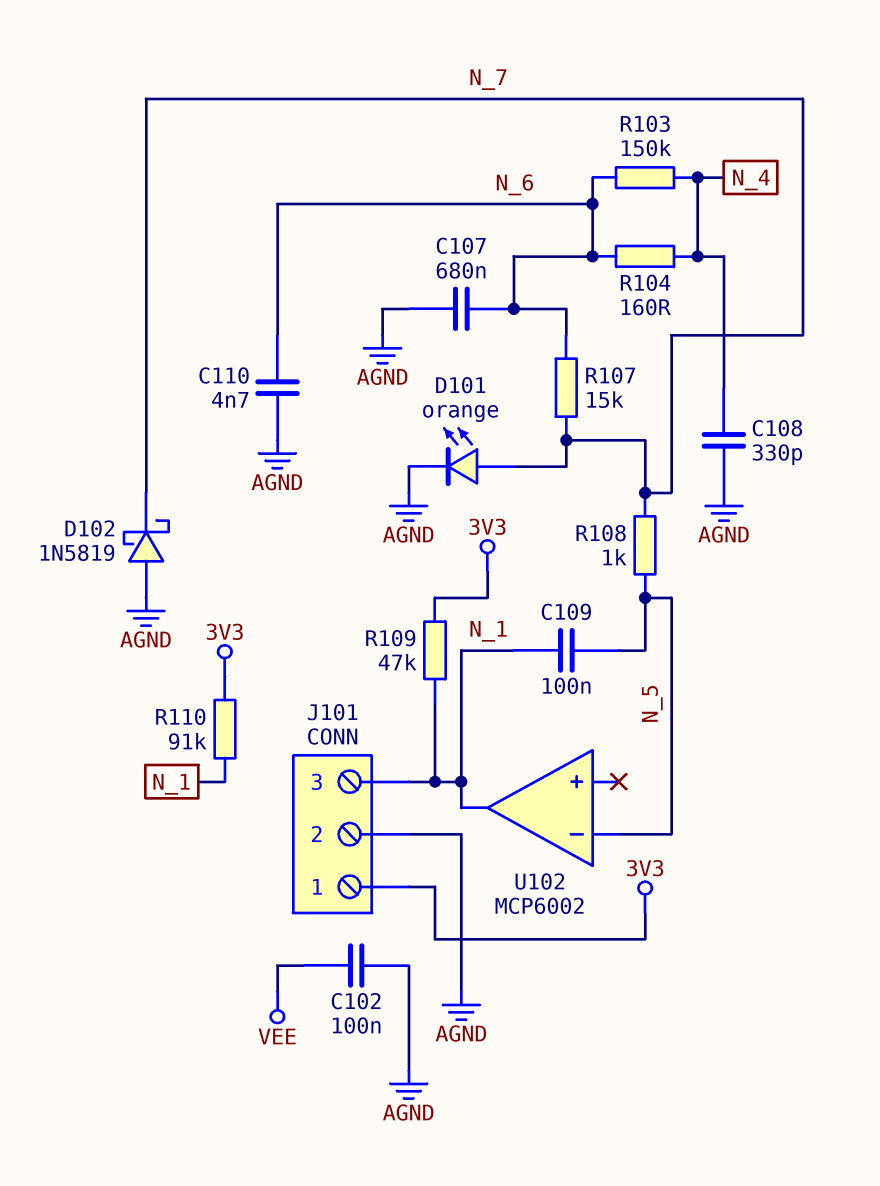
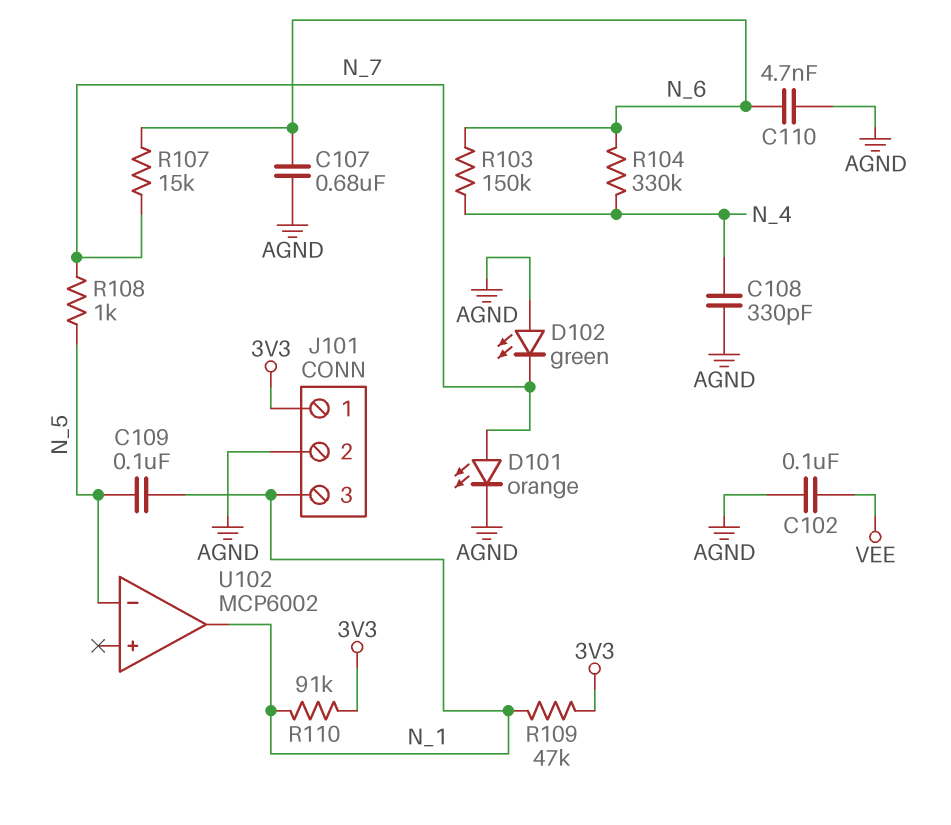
D102: schottky 1N5819 (A AGND, K N_7) -> LED green (A AGND, K N_7)
R104: 160 (N_4, N_6) -> 330k (N_4, N_6)

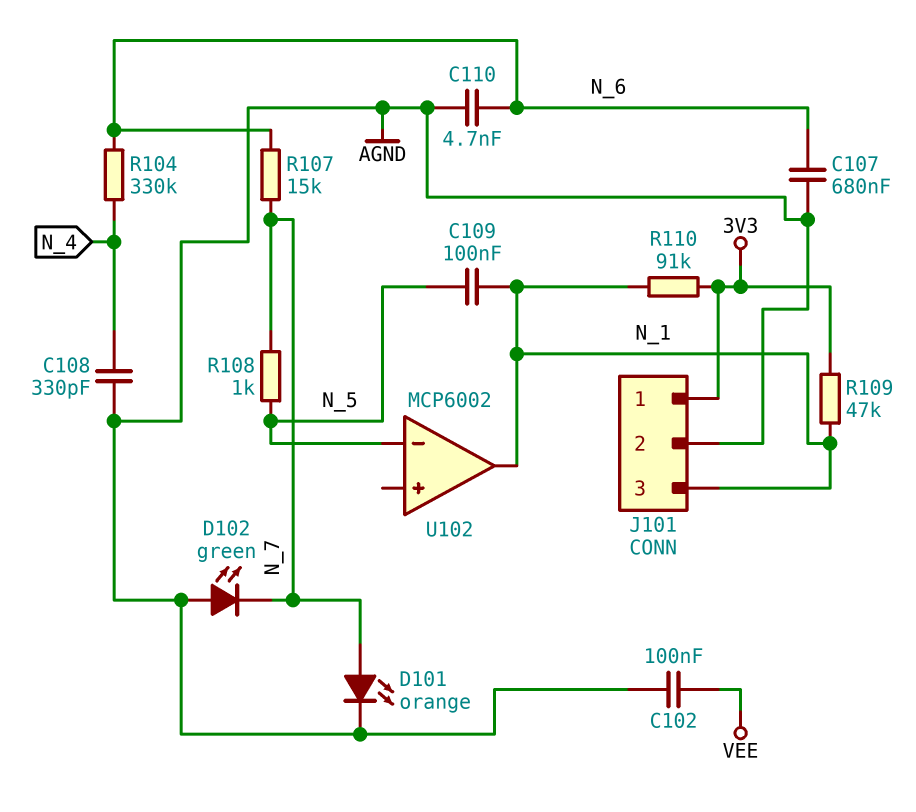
R103: 150k (N_4, N_6) -> none

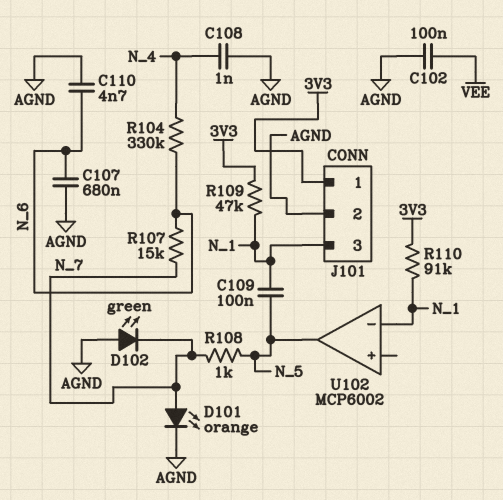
C108: 330pF (AGND, N_4) -> 1nF (AGND, N_4)
U102 pin in-: N_5 -> N_1
U102 pin out: N_1 -> N_5

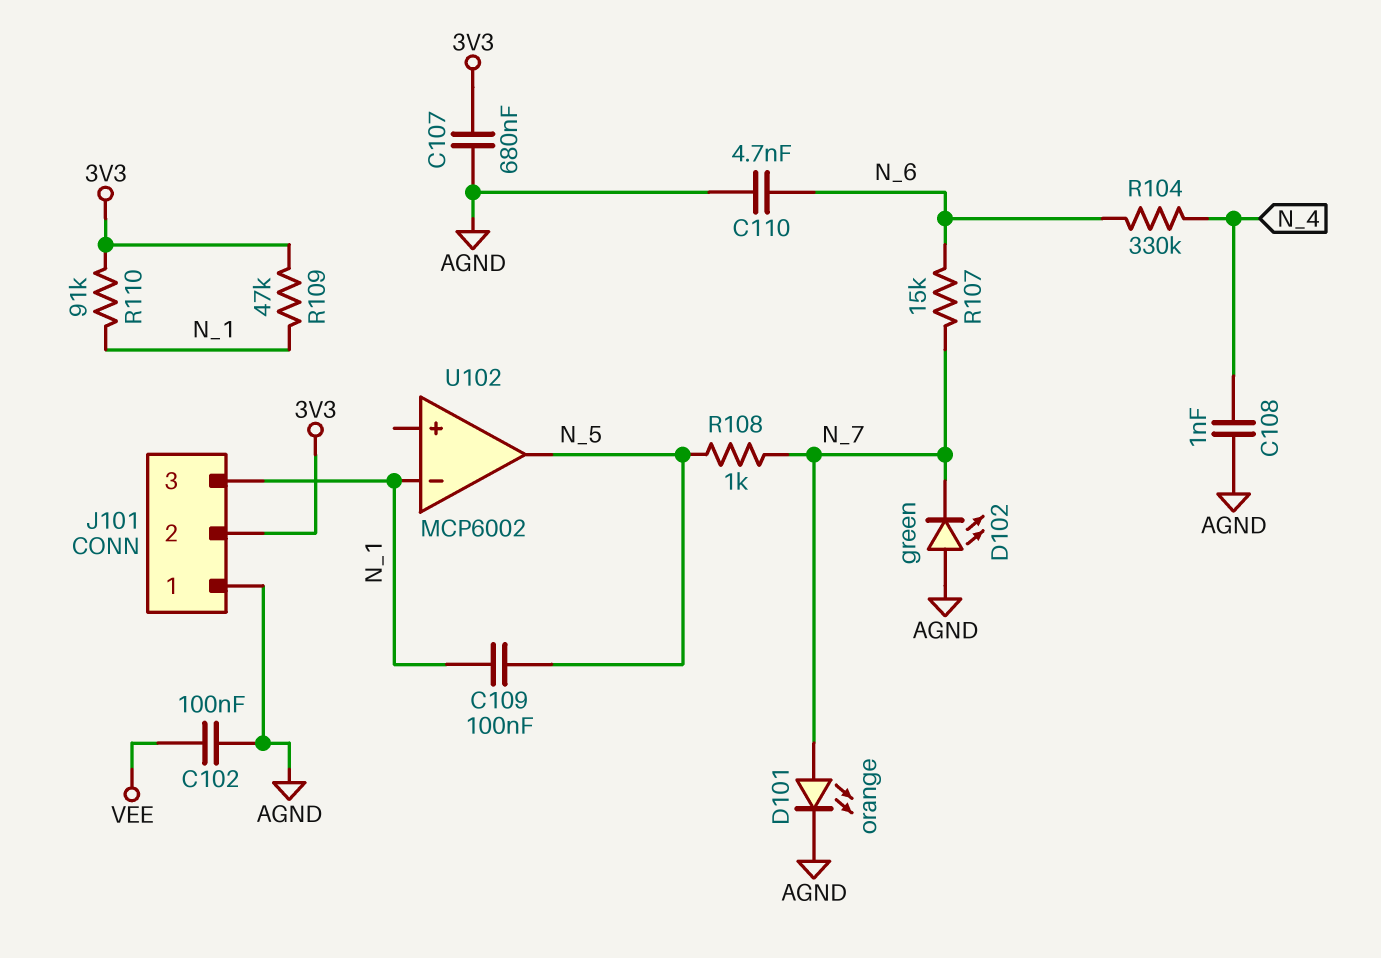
C107: 680nF (AGND, N_6) -> 680nF (3V3, AGND)
J101 pin 1: 3V3 -> AGND
J101 pin 2: AGND -> 3V3

